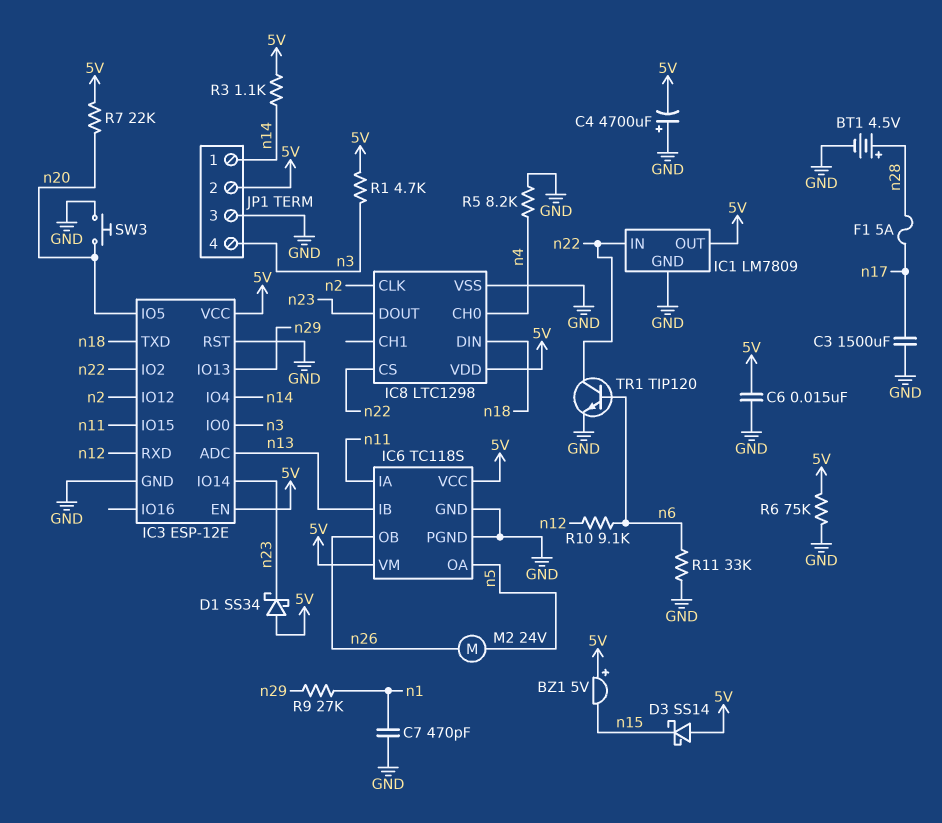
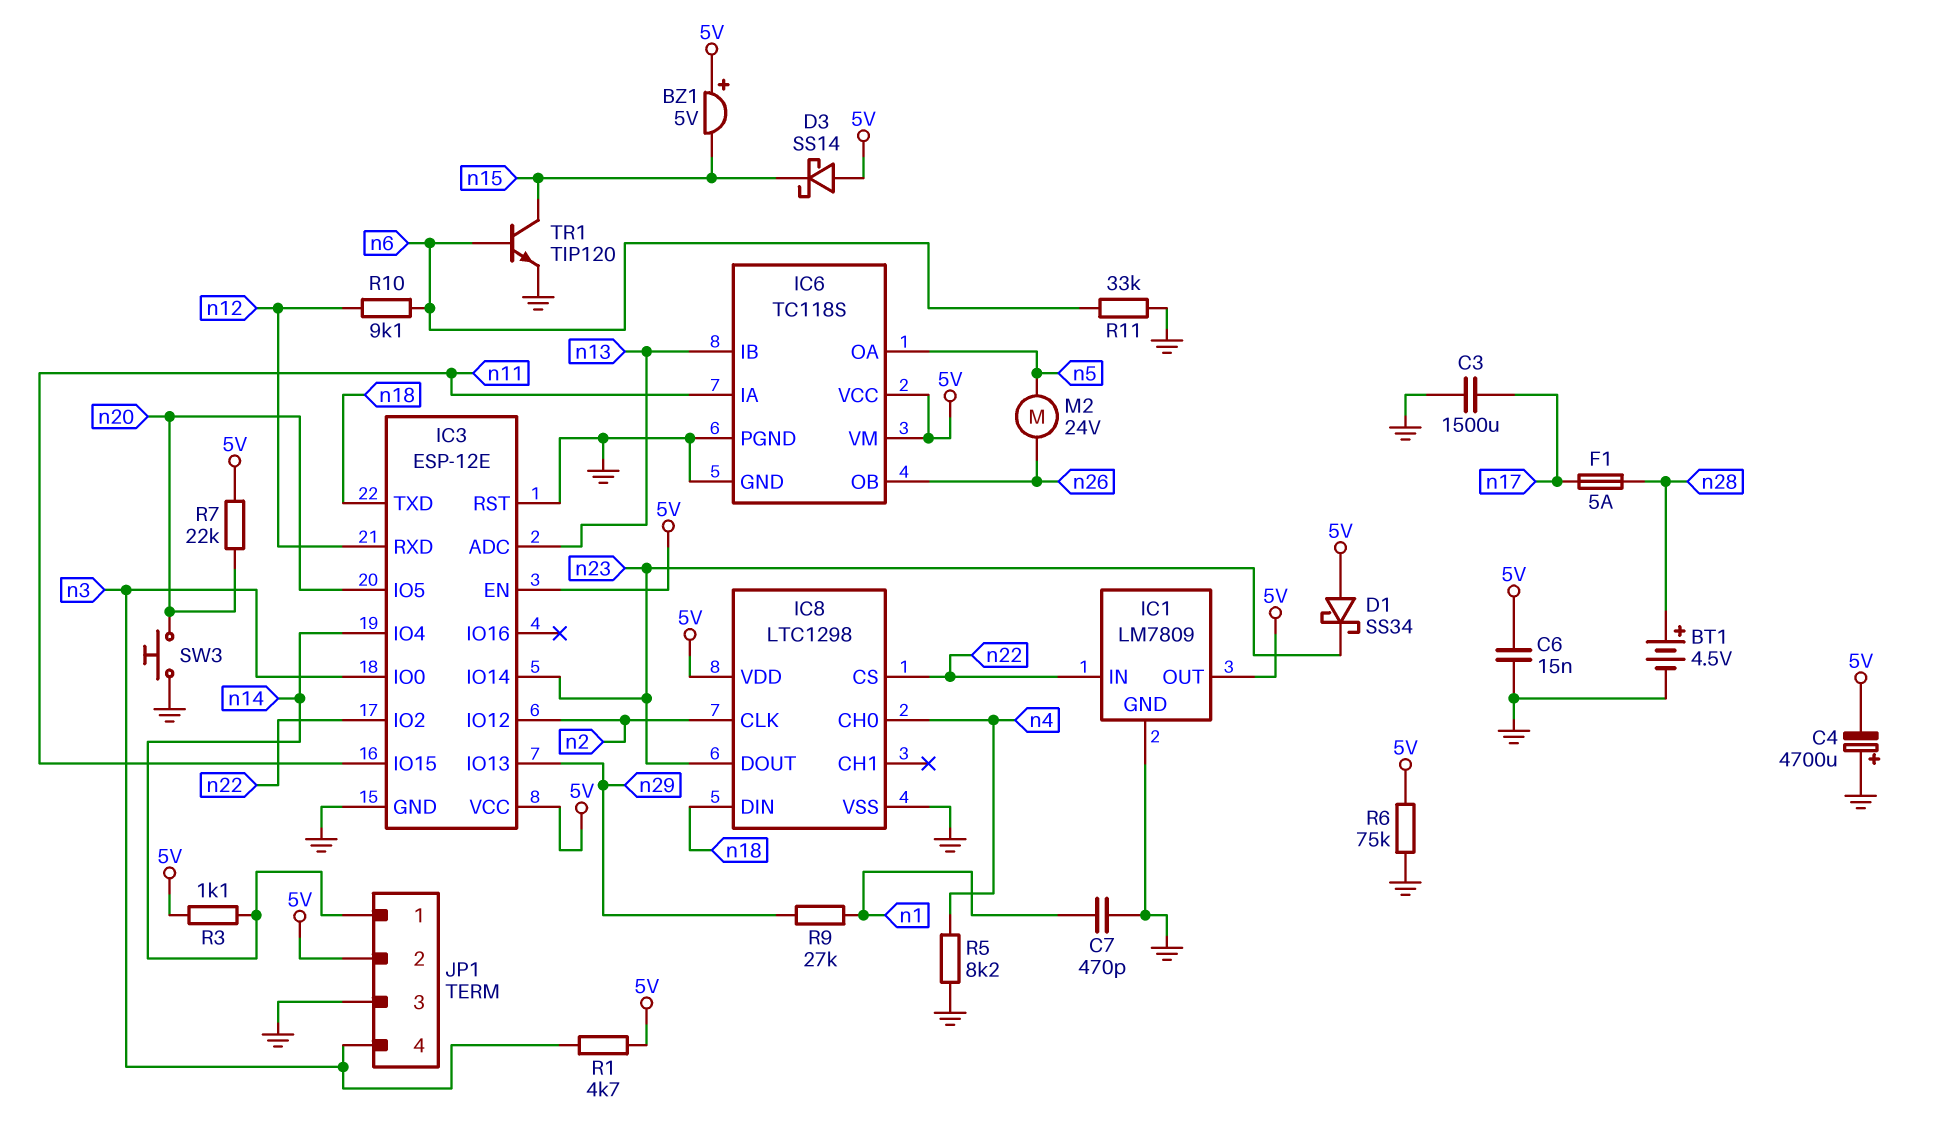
TR1: NPN TIP120 (B n6, C n22, E GND) -> NPN TIP120 (B n6, C n15, E GND)

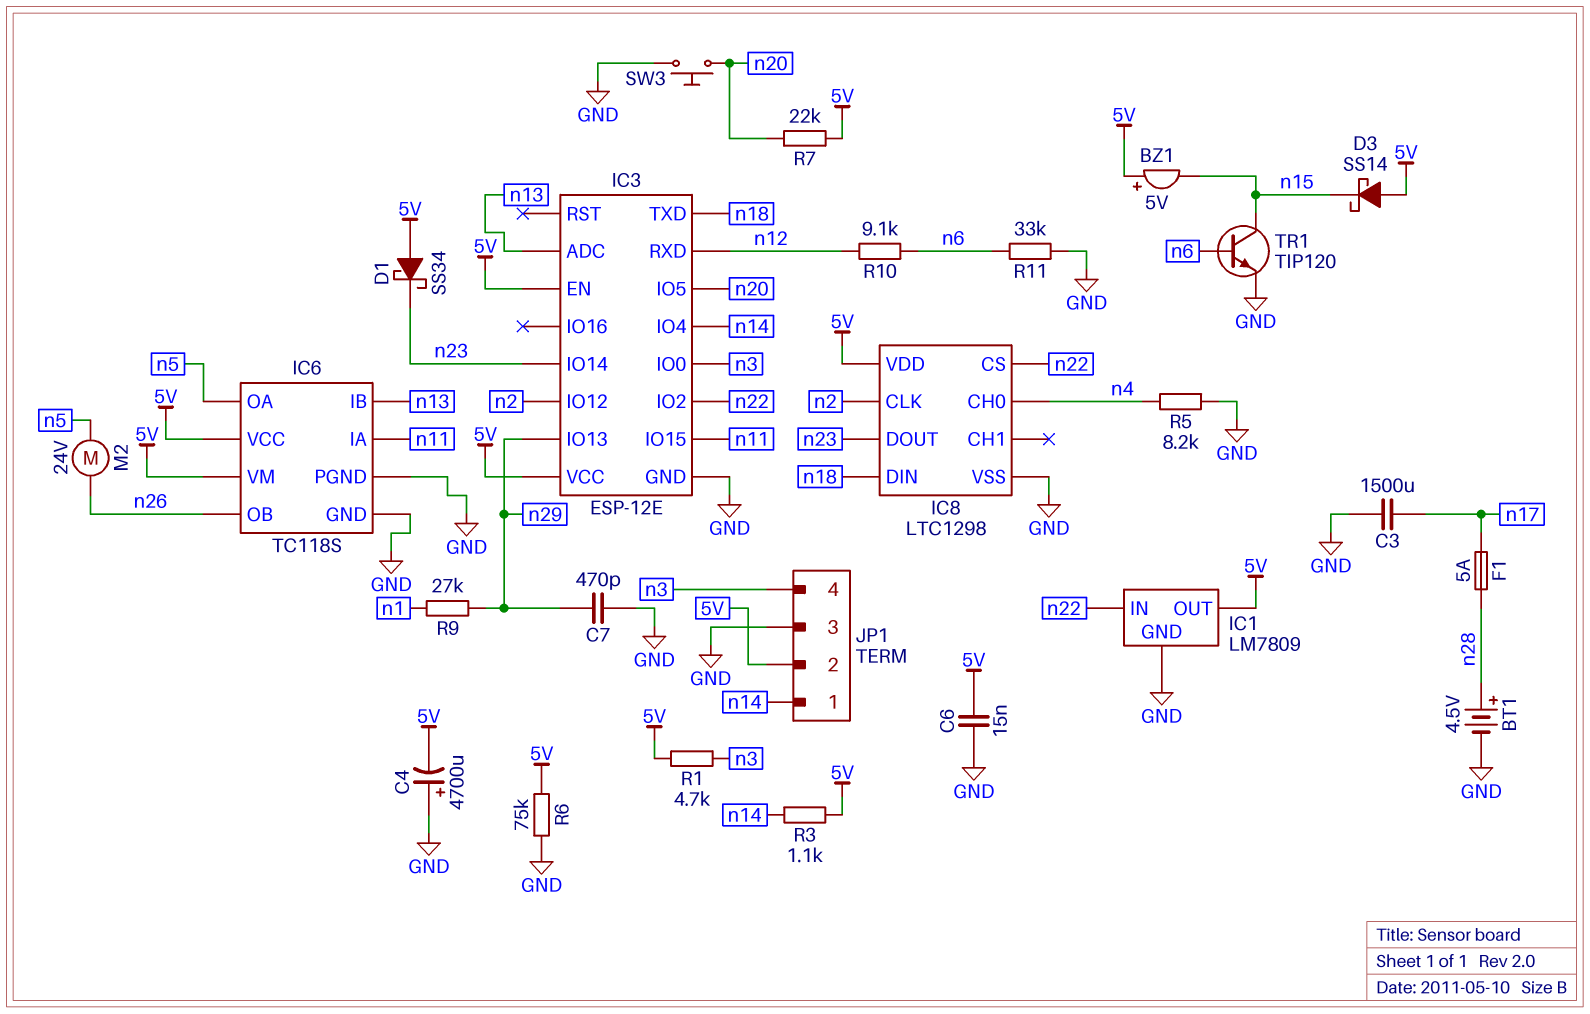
C7: 470pF (GND, n1) -> 470pF (GND, n29)
IC3 pin RST: GND -> none

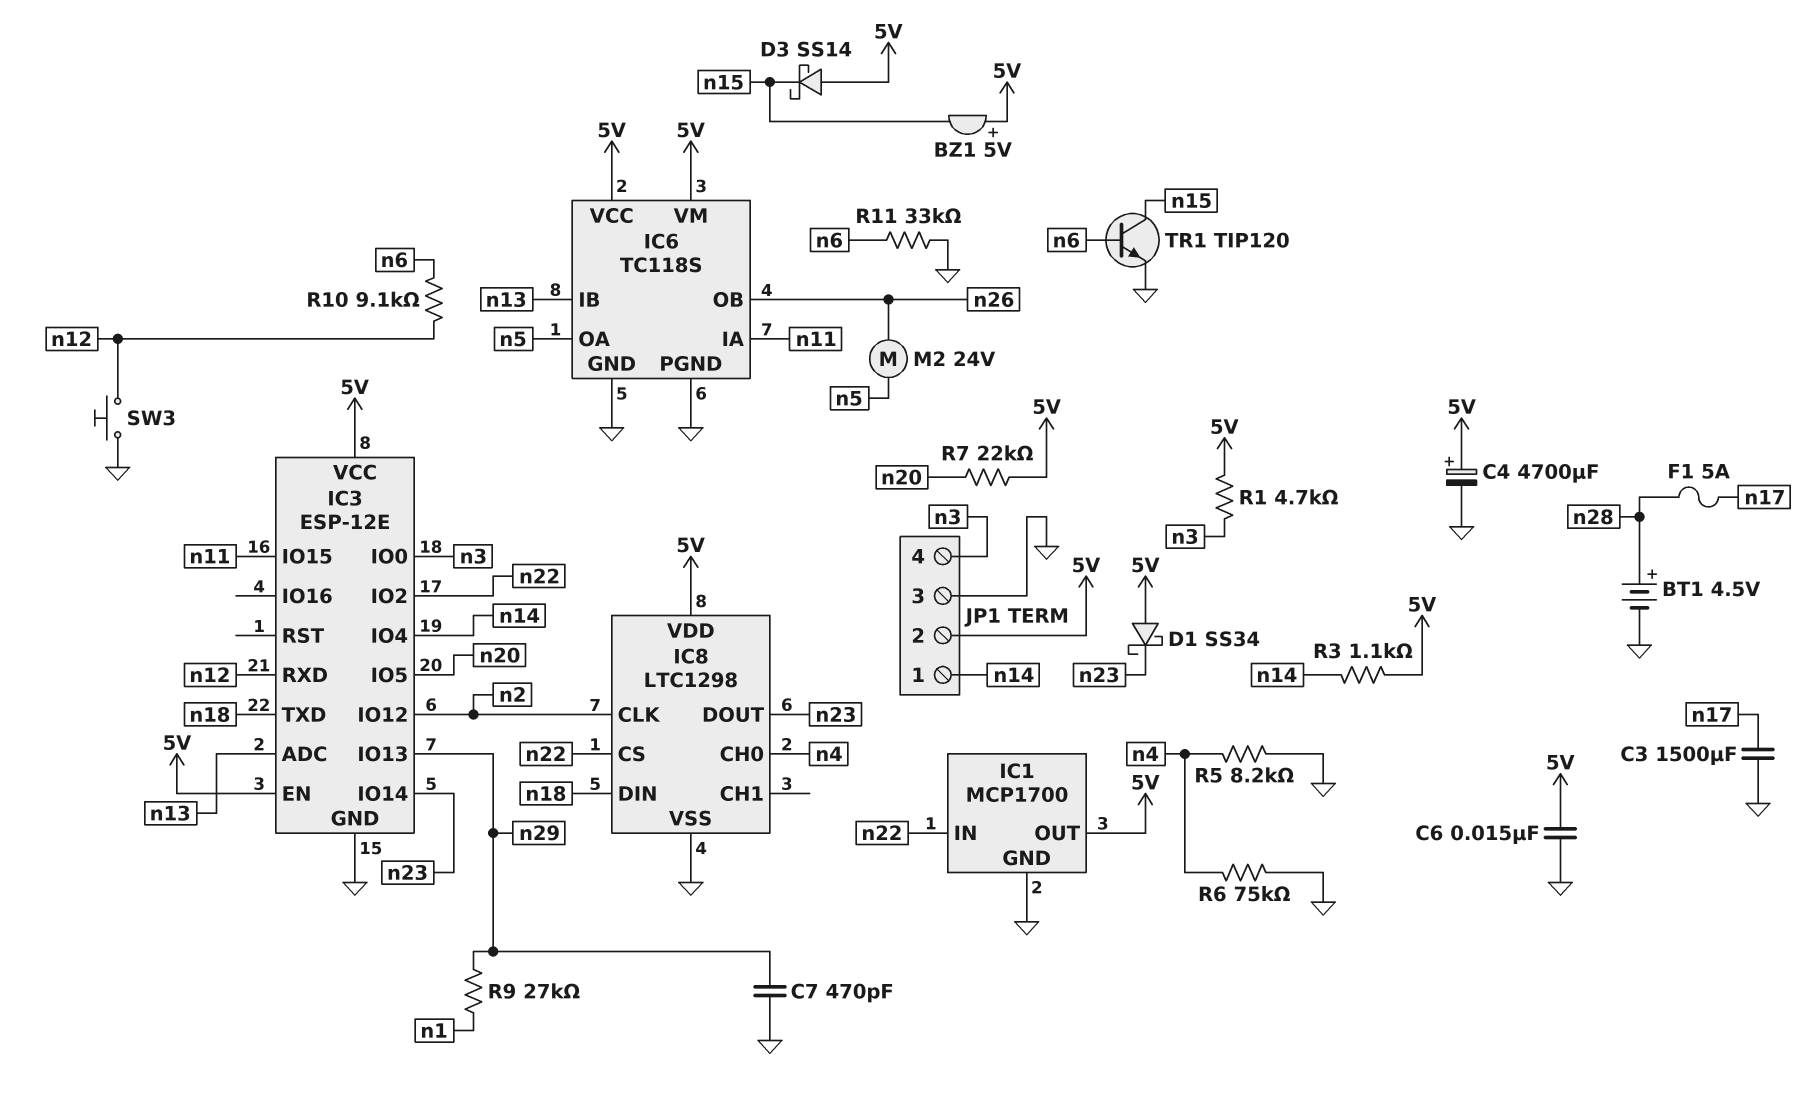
C4: 4700uF (plus GND, minus 5V) -> 4700uF (plus 5V, minus GND)
IC1: LM7809 -> MCP1700
R6: 75k (5V, GND) -> 75k (GND, n4)
SW3: button (GND, n20) -> button (GND, n12)

